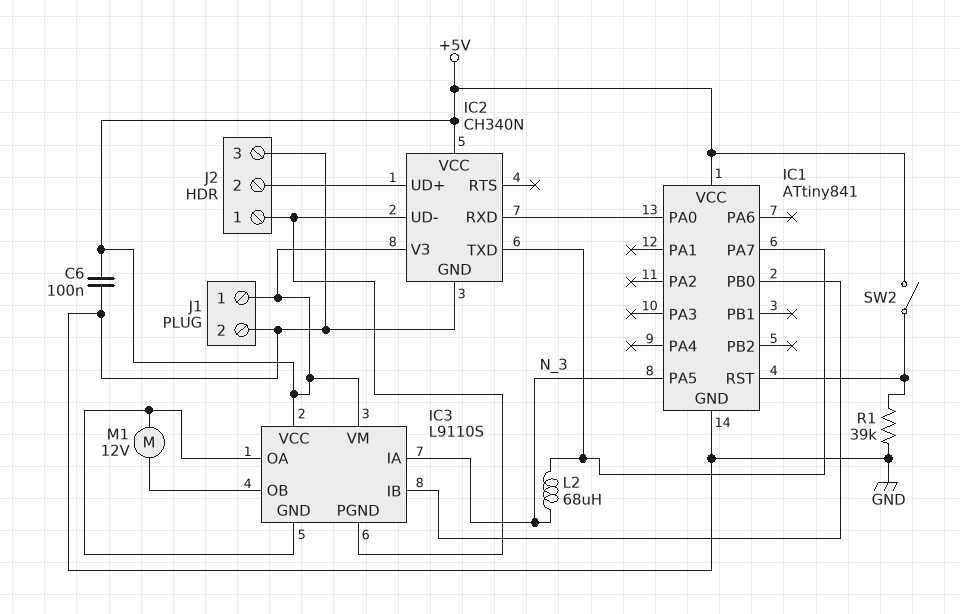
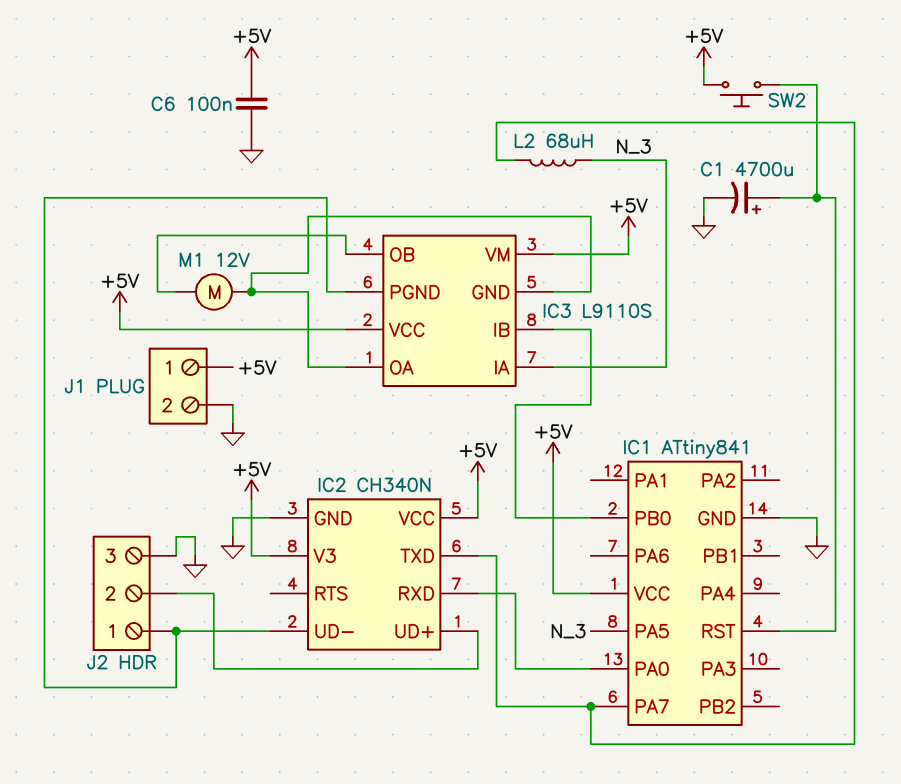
C1: none -> 4700uF (plus IC1/RST, minus GND)
R1: 39k (GND, IC1/RST) -> none
SW2: switch (+5V, IC1/RST) -> button (+5V, IC1/RST)

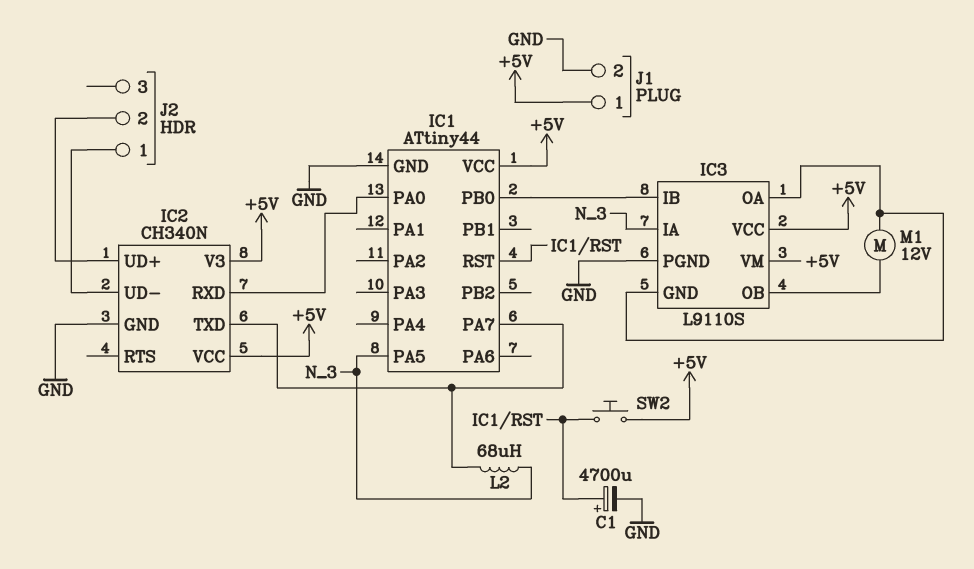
C6: 100nF (+5V, GND) -> none
IC1: ATtiny841 -> ATtiny44
IC3 pin PGND: IC2/UD- -> GND
J2 pin 3: GND -> none

